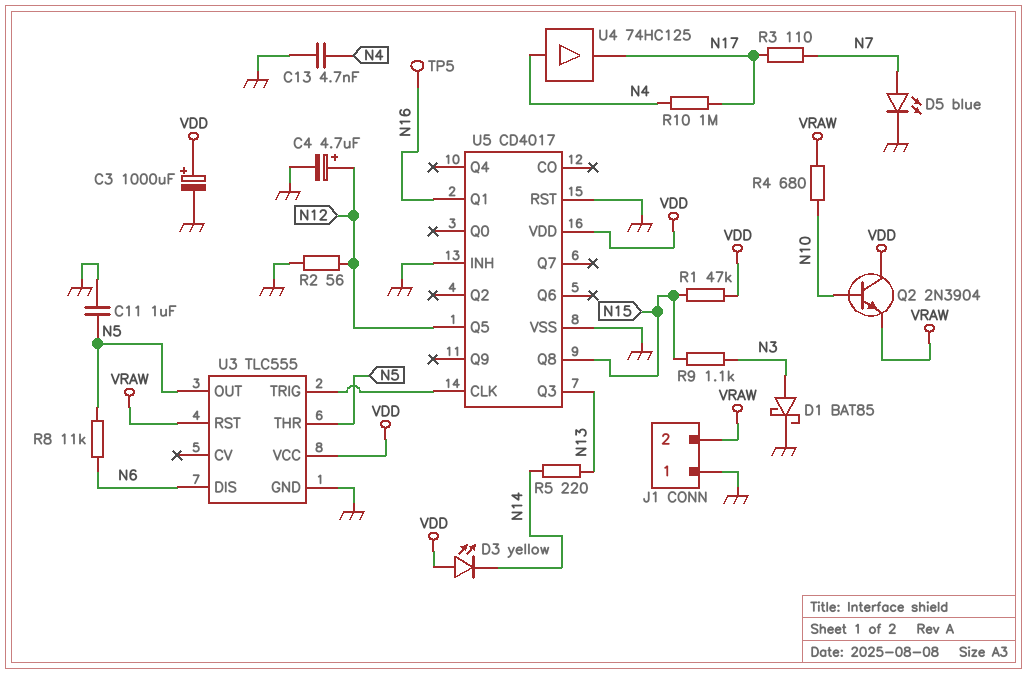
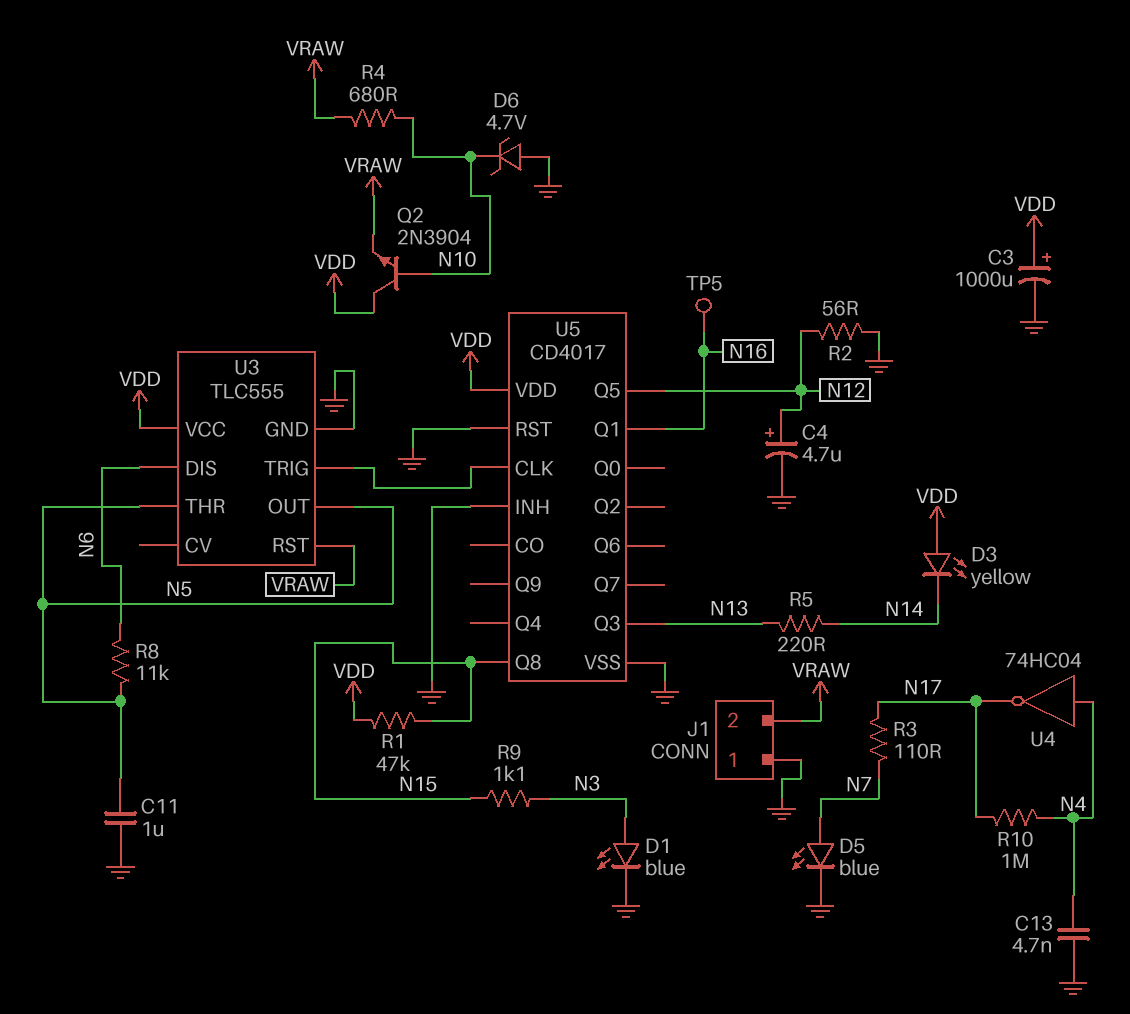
D1: schottky BAT85 (A N3, K GND) -> LED blue (A N3, K GND)
D6: none -> zener 4.7V (A GND, K N10)
U4: buffer 74HC125 (in N4, out N17) -> NOT 74HC04 (in N4, out N17)

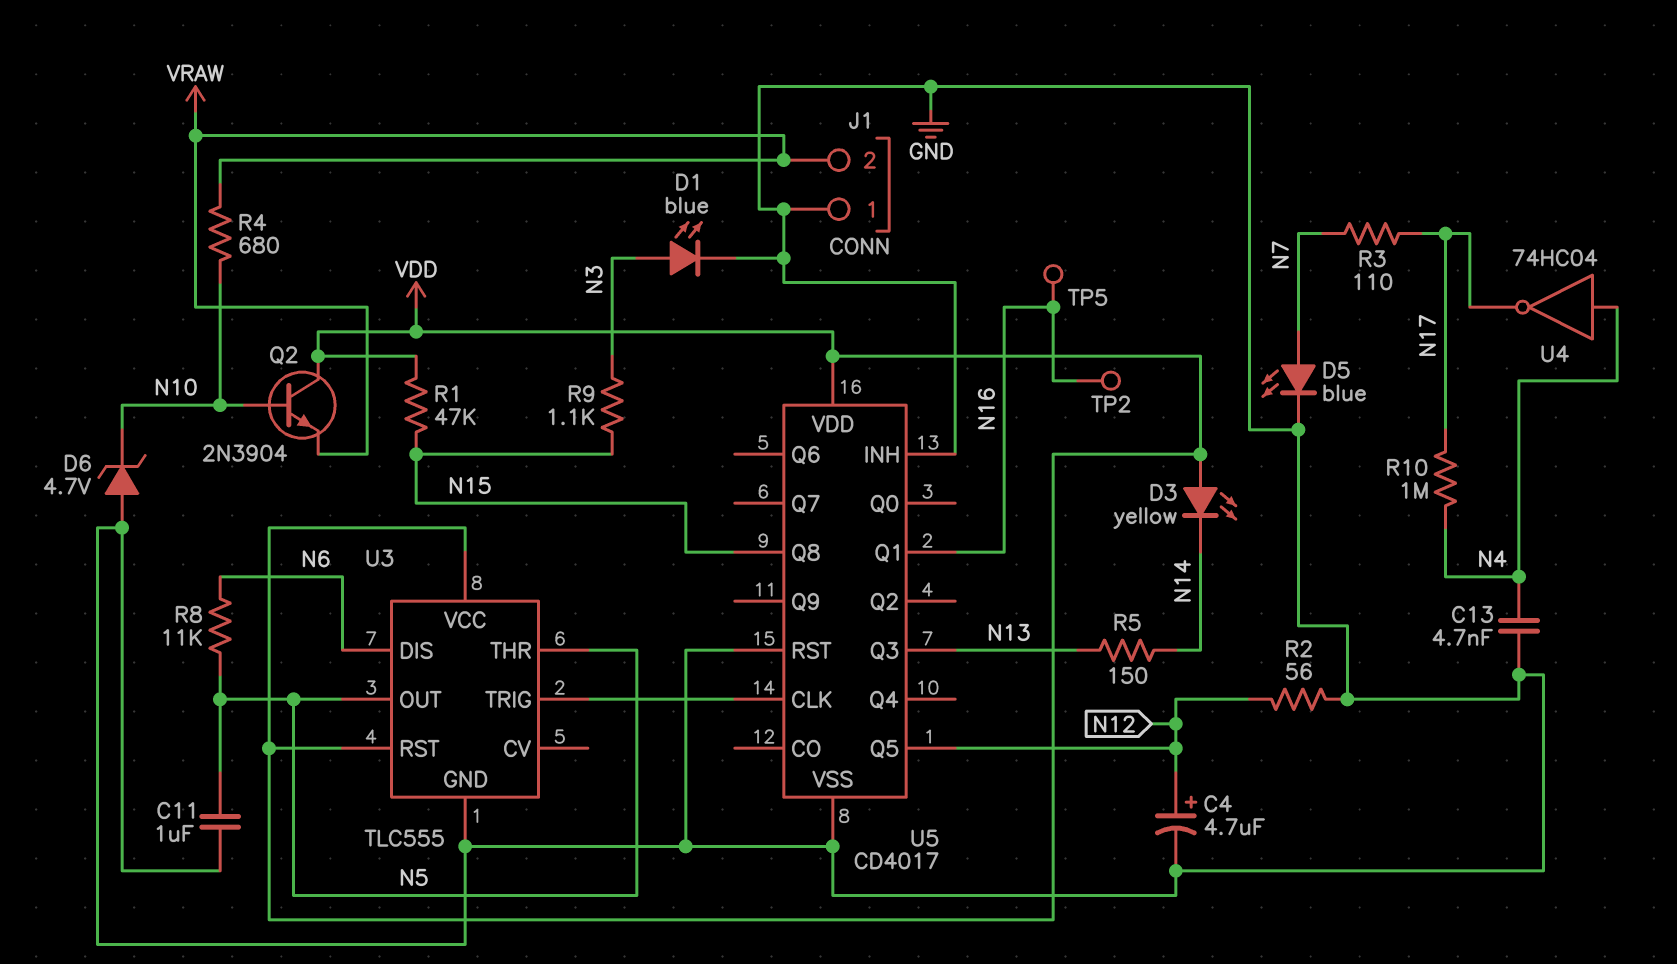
C3: 1000uF (plus VDD, minus GND) -> none
R5: 220 (N13, N14) -> 150 (N13, N14)
TP2: none -> test point (N16)
U3 pin RST: VRAW -> VDD

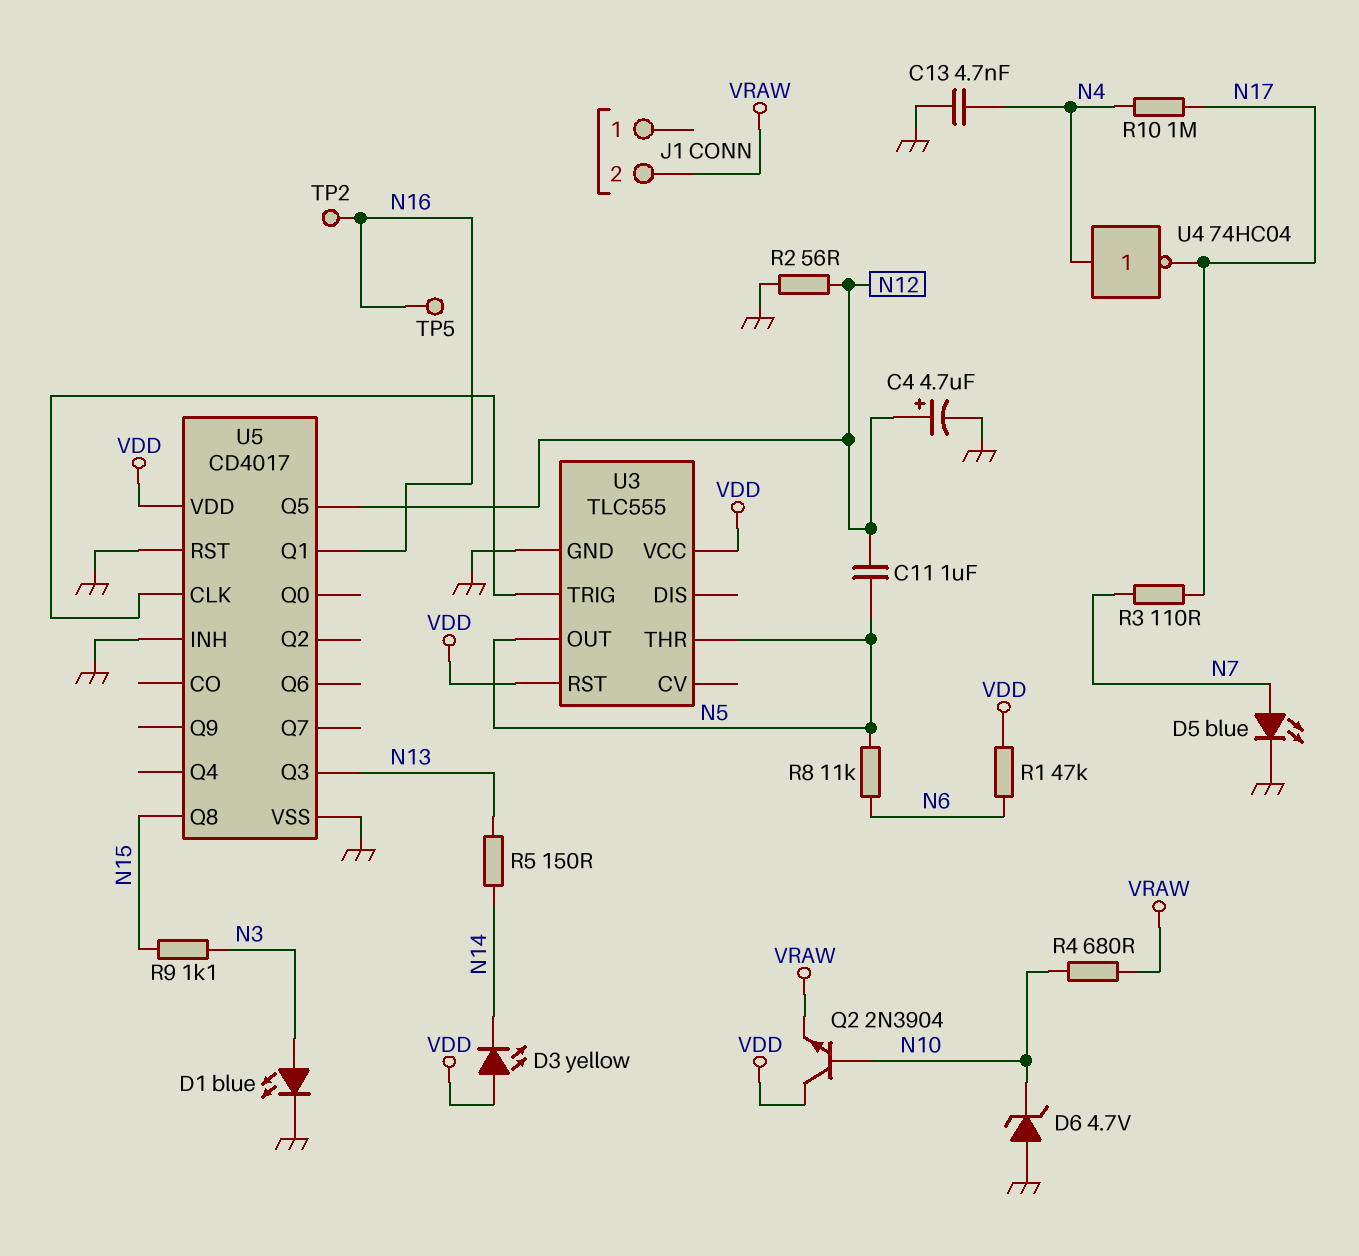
C11: 1uF (GND, N5) -> 1uF (N5, N12)
J1 pin 1: GND -> none
R1: 47k (N15, VDD) -> 47k (N6, VDD)
U3 pin DIS: N6 -> none

